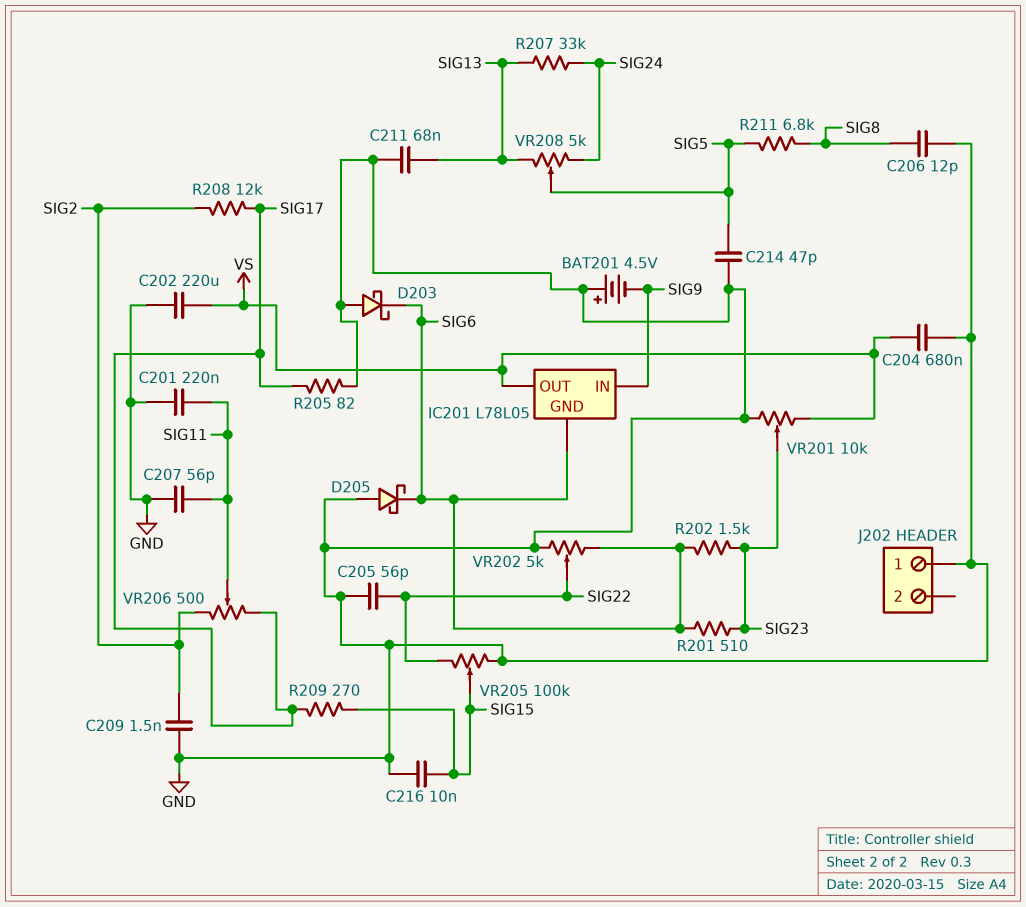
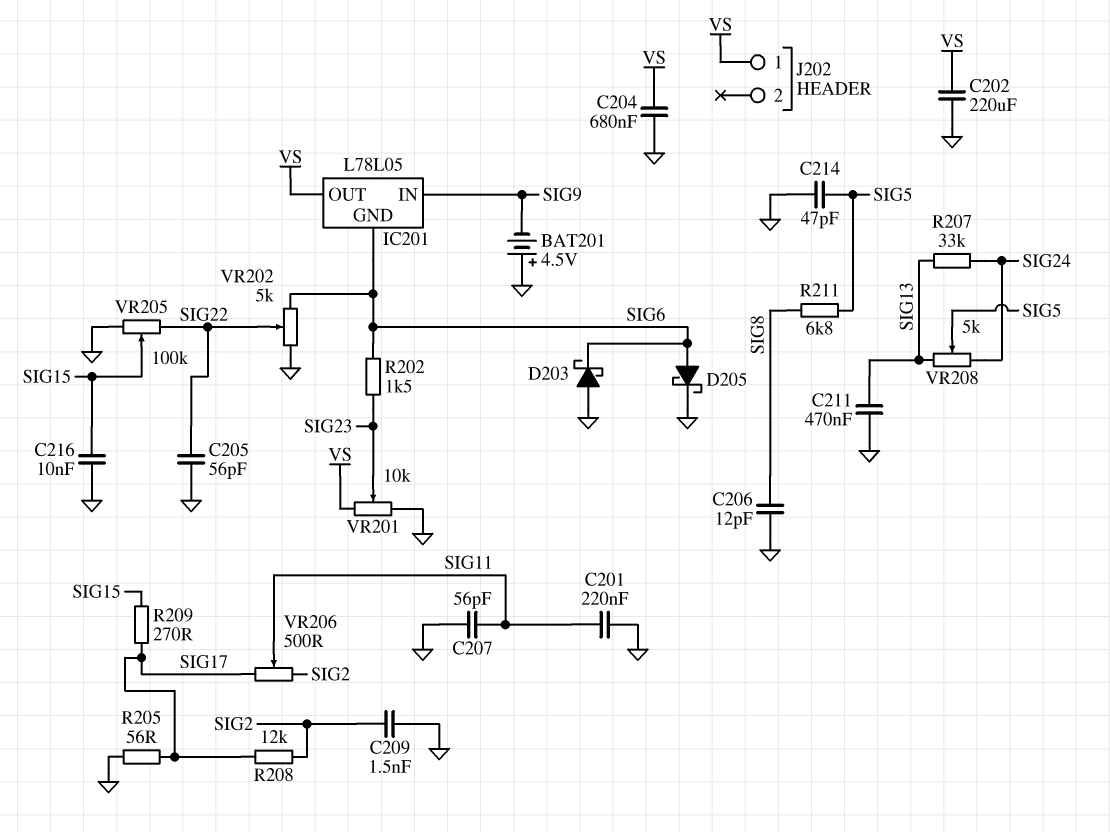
C211: 68nF (GND, SIG13) -> 470nF (GND, SIG13)
D205: schottky (A GND, K SIG6) -> schottky (A SIG6, K GND)
J202 pin 1: GND -> VS
R201: 510 (SIG6, SIG23) -> none
R205: 82 (GND, SIG17) -> 56 (GND, SIG17)

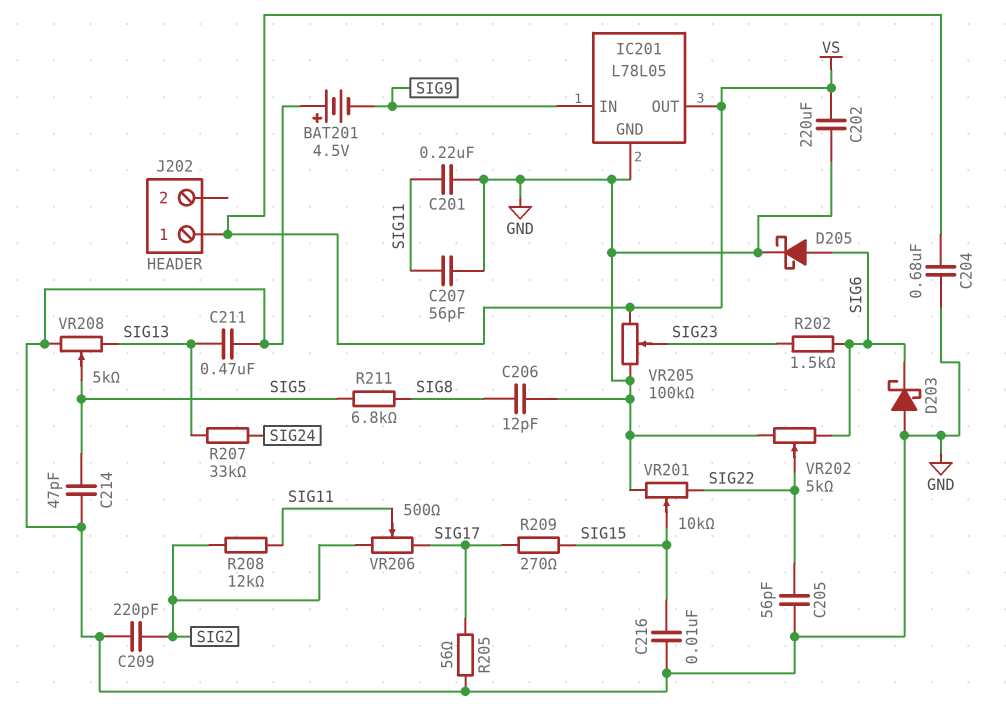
C209: 1.5nF (GND, SIG2) -> 220pF (GND, SIG2)
IC201 pin GND: SIG6 -> GND
R208: 12k (SIG2, SIG17) -> 12k (SIG2, SIG11)
VR201: 10k (GND, VS, wiper SIG23) -> 10k (GND, SIG22, wiper SIG15)
VR205: 100k (GND, SIG22, wiper SIG15) -> 100k (GND, VS, wiper SIG23)
VR208: 5k (SIG13, SIG24, wiper SIG5) -> 5k (GND, SIG13, wiper SIG5)

